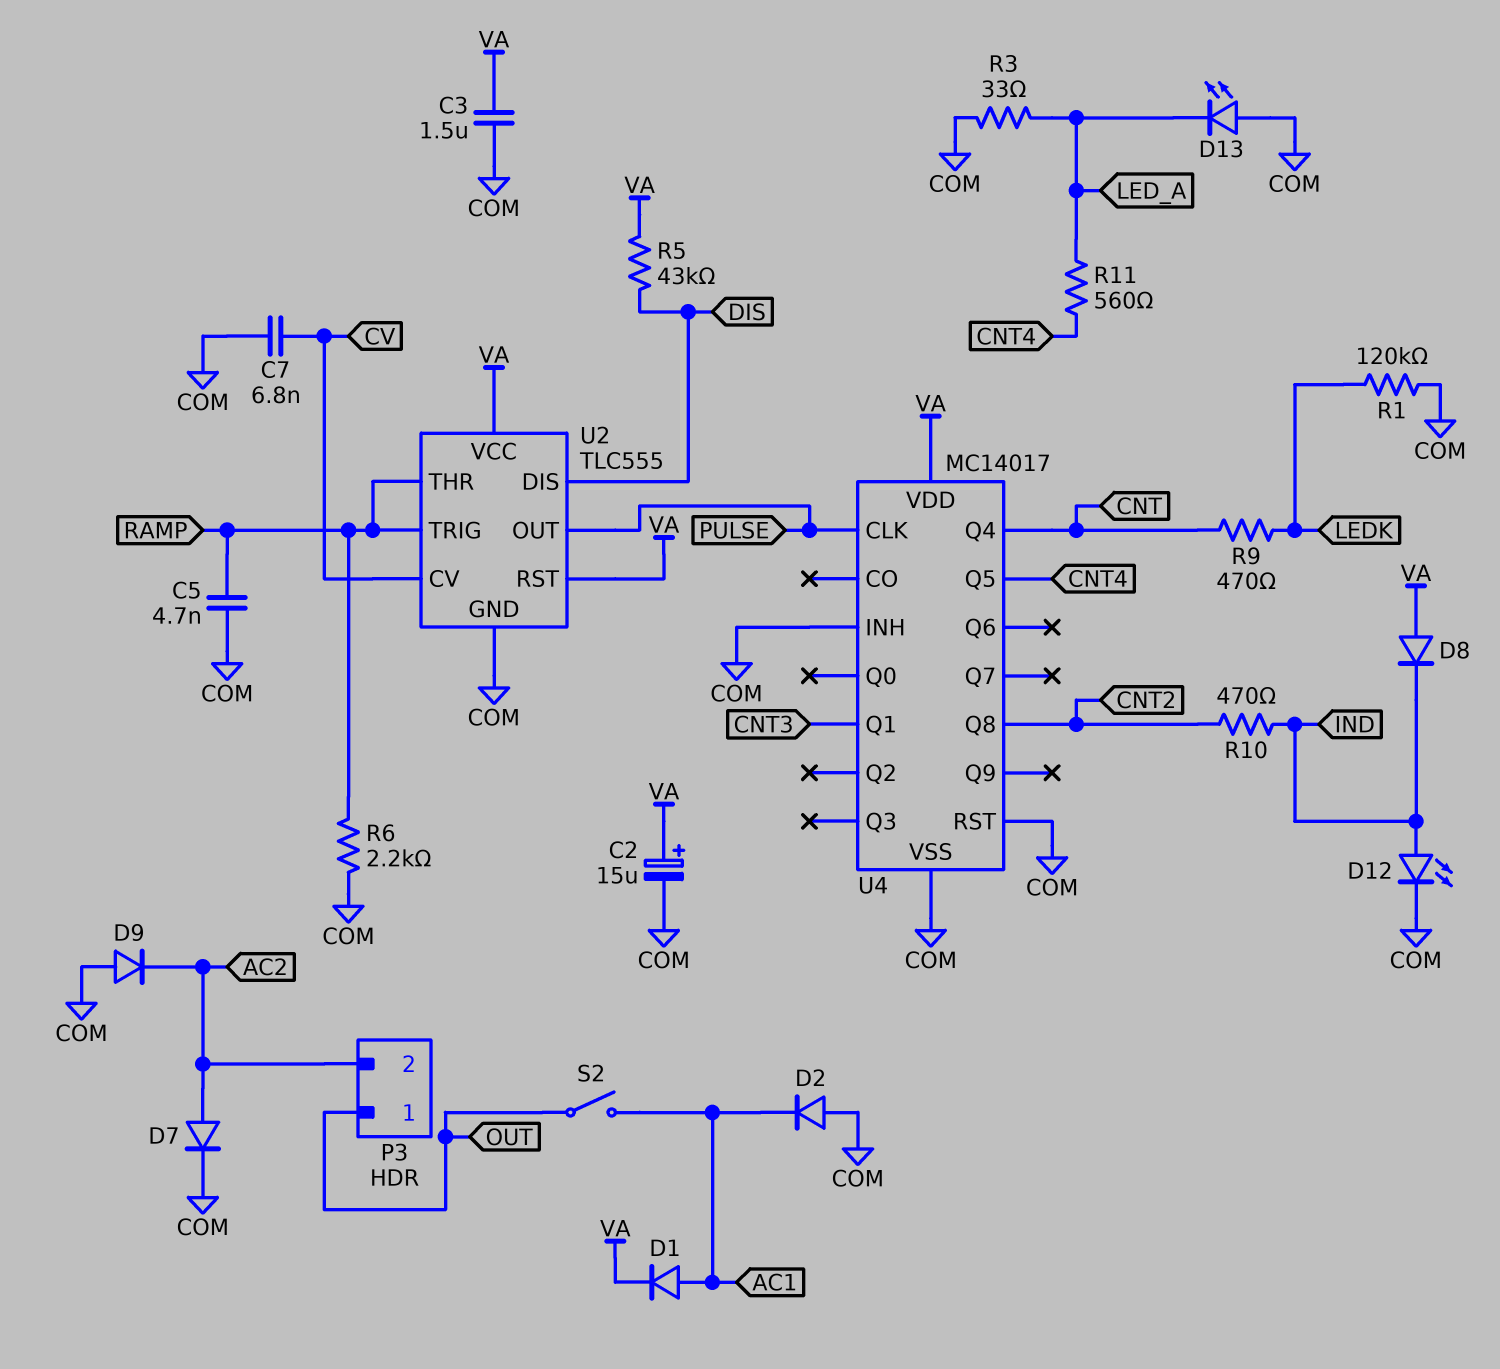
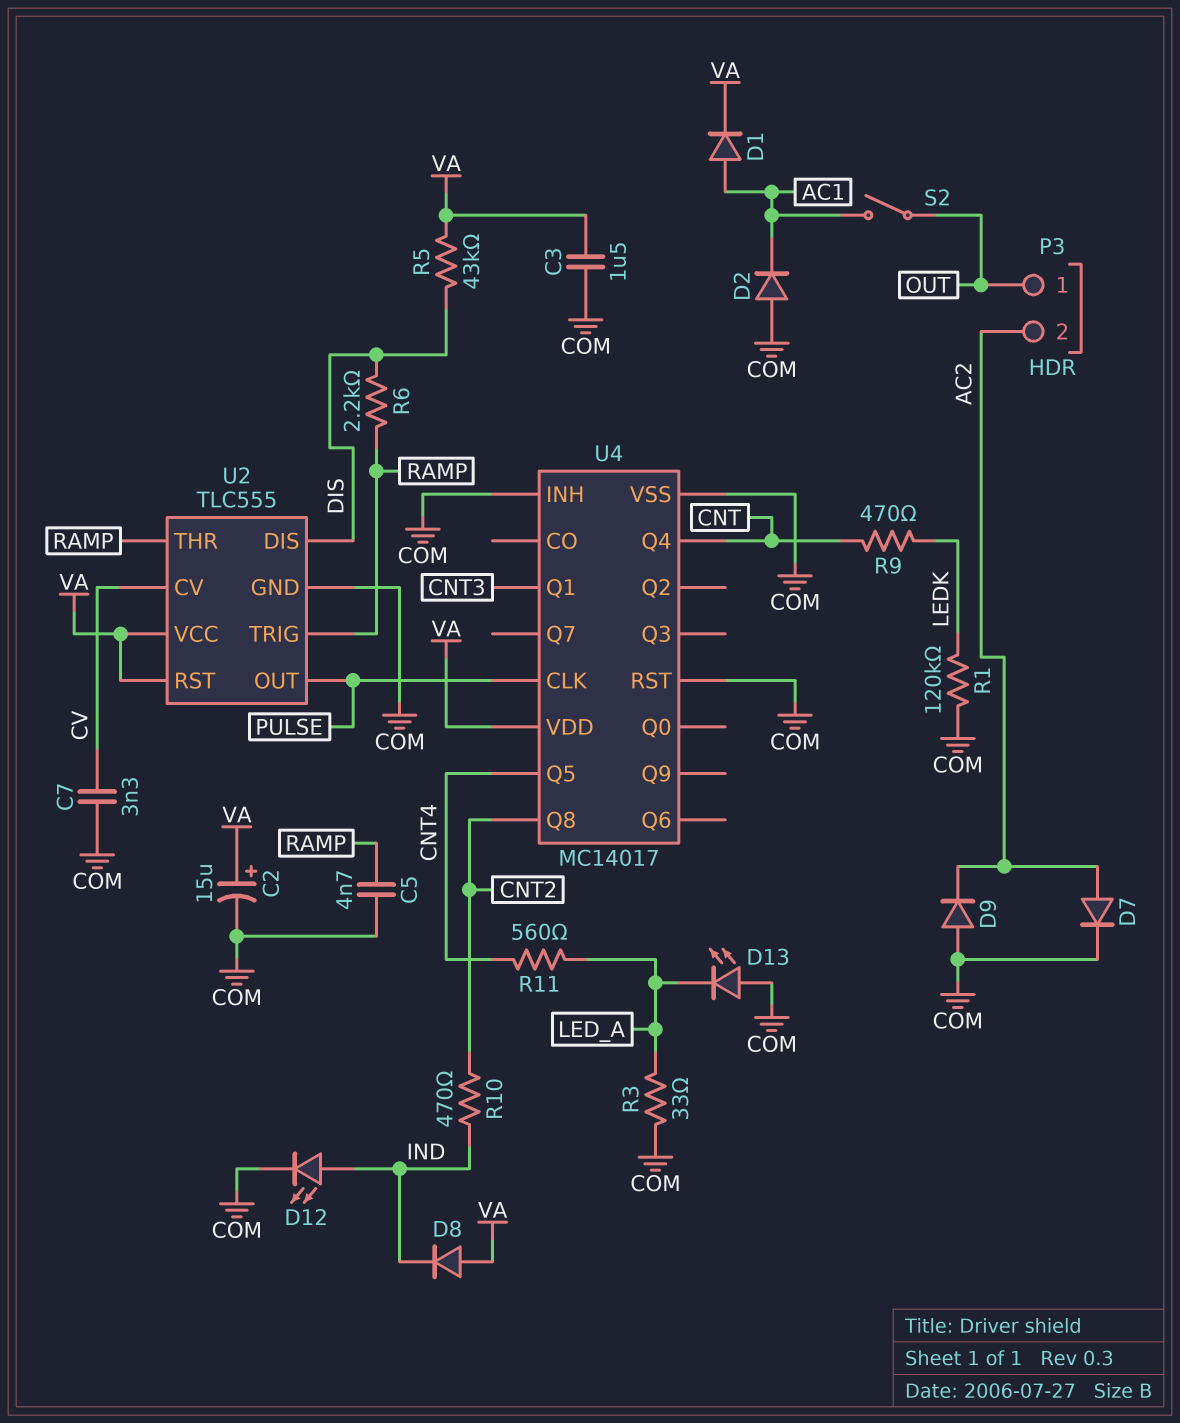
C7: 6.8nF (COM, CV) -> 3.3nF (COM, CV)
R6: 2.2k (COM, RAMP) -> 2.2k (DIS, RAMP)

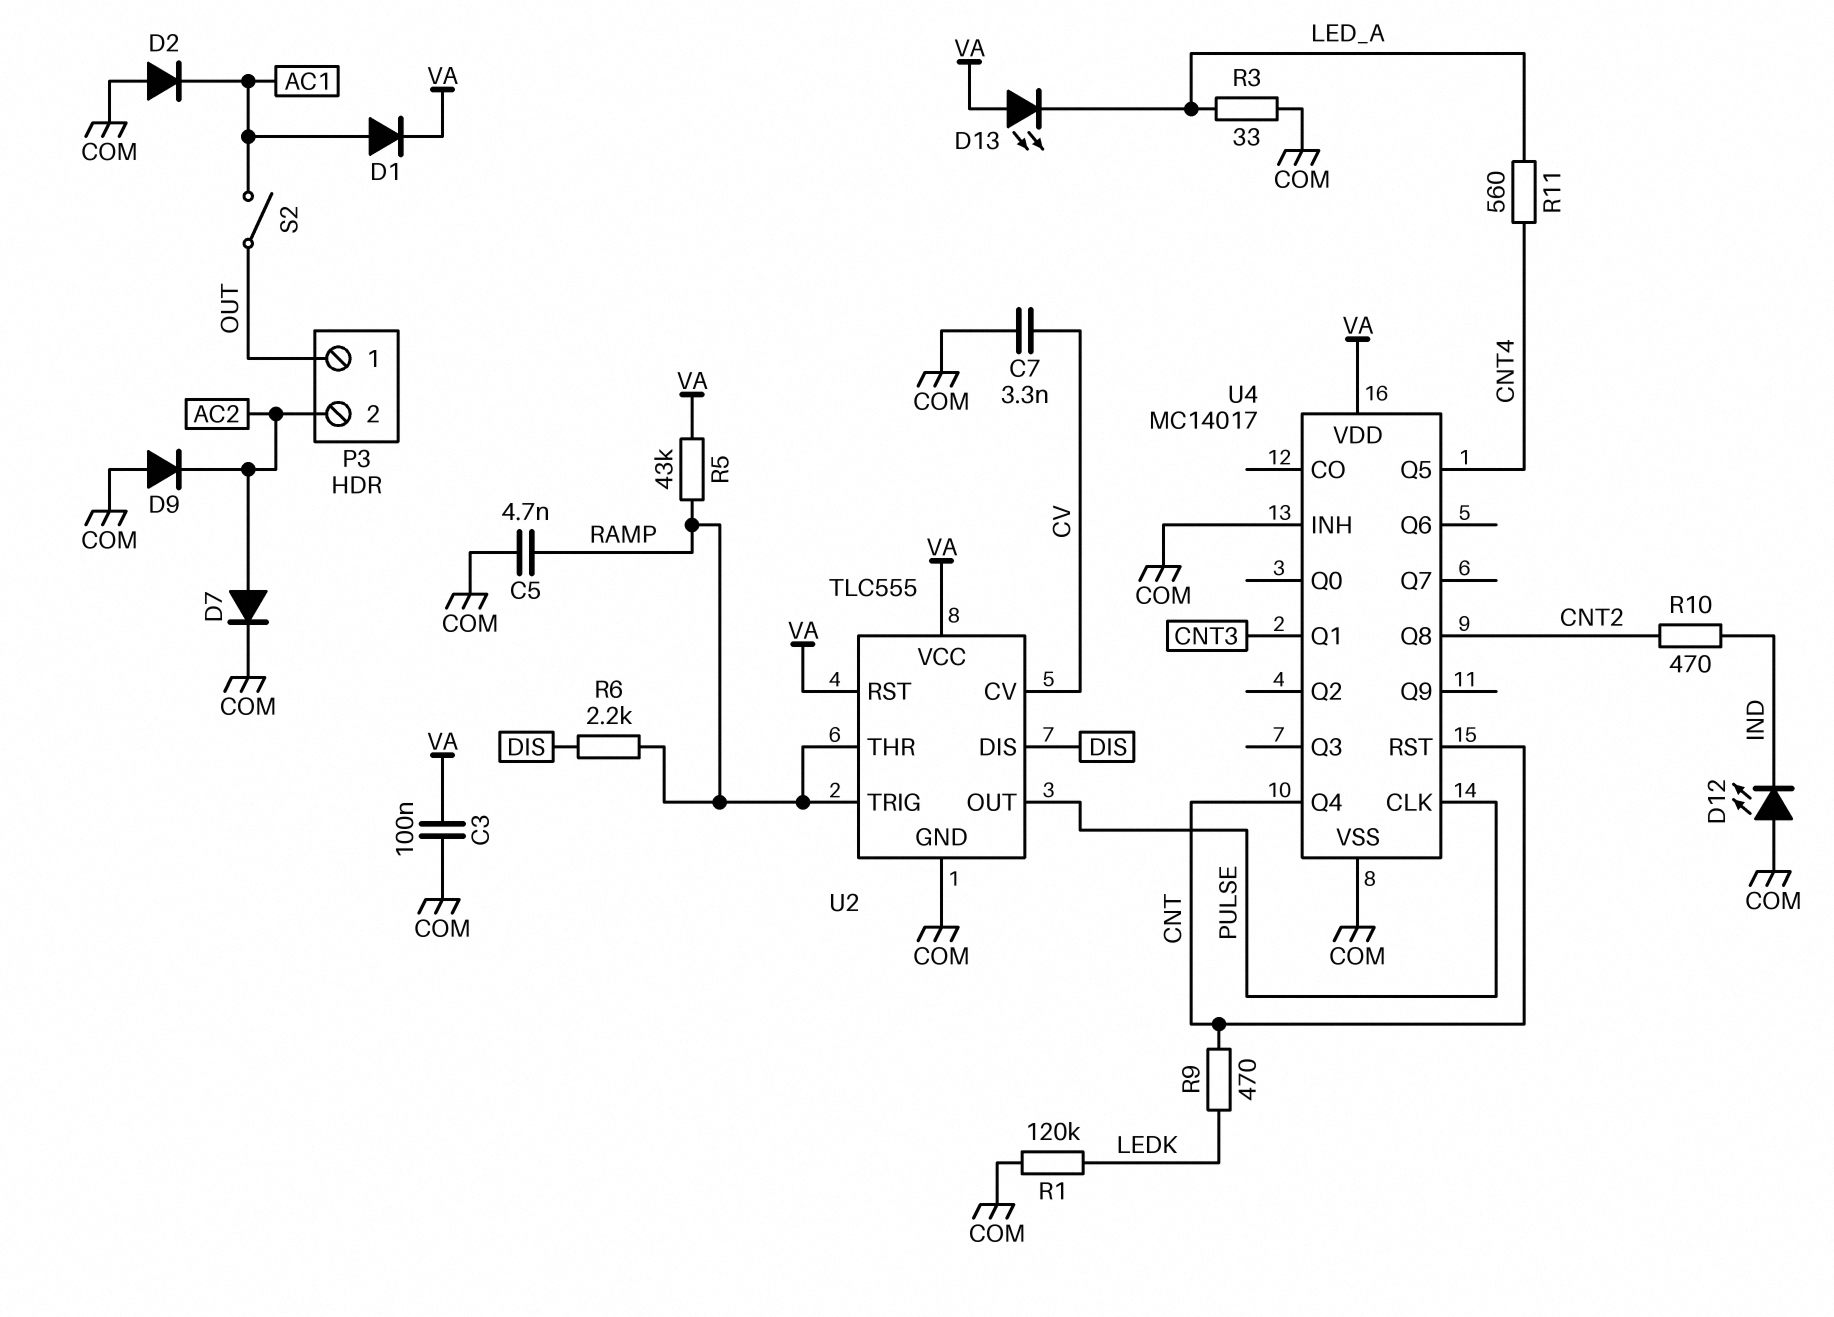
C2: 15uF (plus VA, minus COM) -> none
C3: 1.5uF (COM, VA) -> 100nF (COM, VA)
D8: diode (A VA, K IND) -> none
D12: LED (A IND, K COM) -> LED (A COM, K IND)
D13: LED (A COM, K LED_A) -> LED (A VA, K LED_A)
R5: 43k (DIS, VA) -> 43k (RAMP, VA)
U4 pin RST: COM -> CNT

